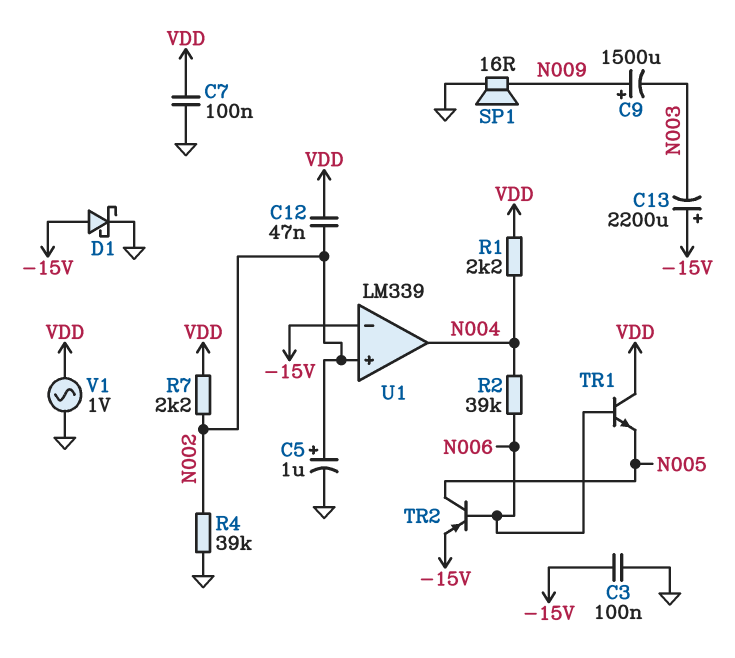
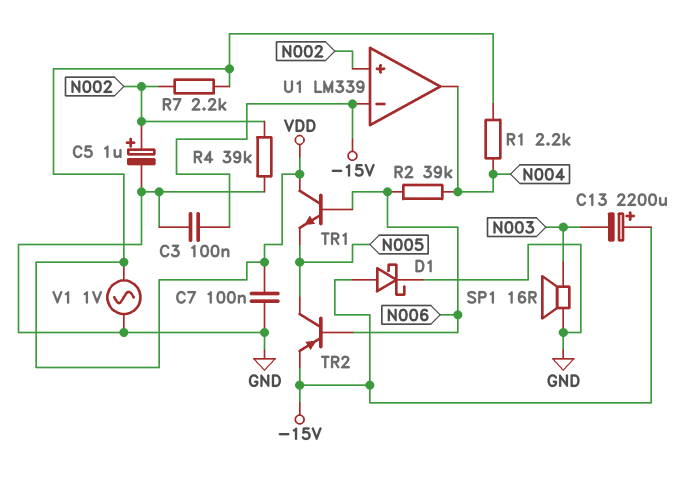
C9: 1500uF (plus N009, minus N003) -> none
C12: 47nF (N002, VDD) -> none
SP1: speaker 16R (GND, N009) -> speaker 16R (GND, N003)

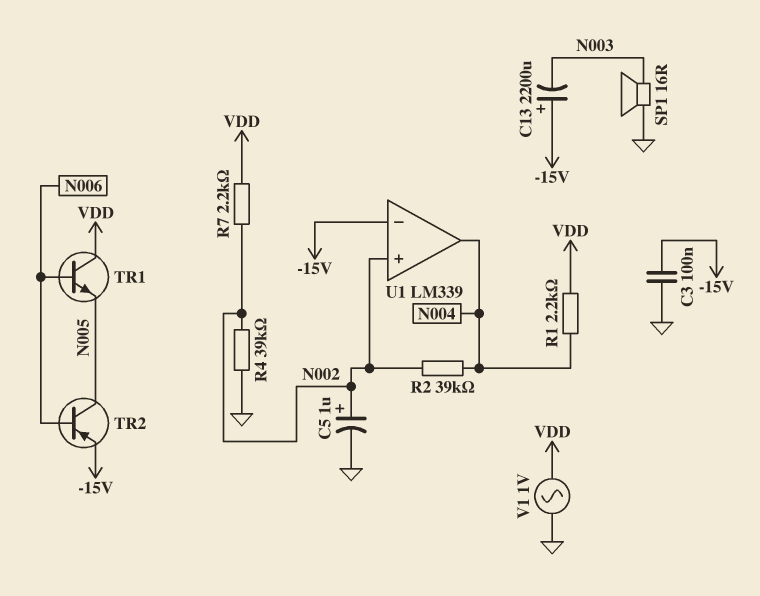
C7: 100nF (GND, VDD) -> none
D1: schottky (A -15V, K GND) -> none
R2: 39k (N004, N006) -> 39k (N002, N004)

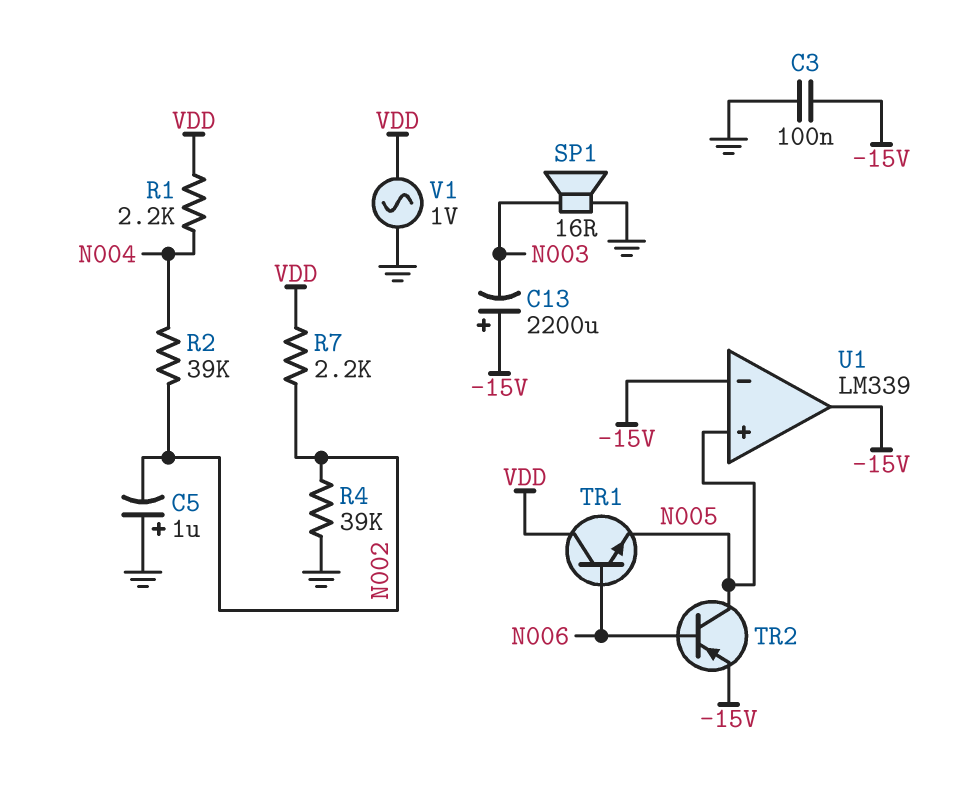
C5: 1uF (plus N002, minus GND) -> 1uF (plus GND, minus N002)
U1 pin in+: N002 -> N005
U1 pin out: N004 -> -15V

